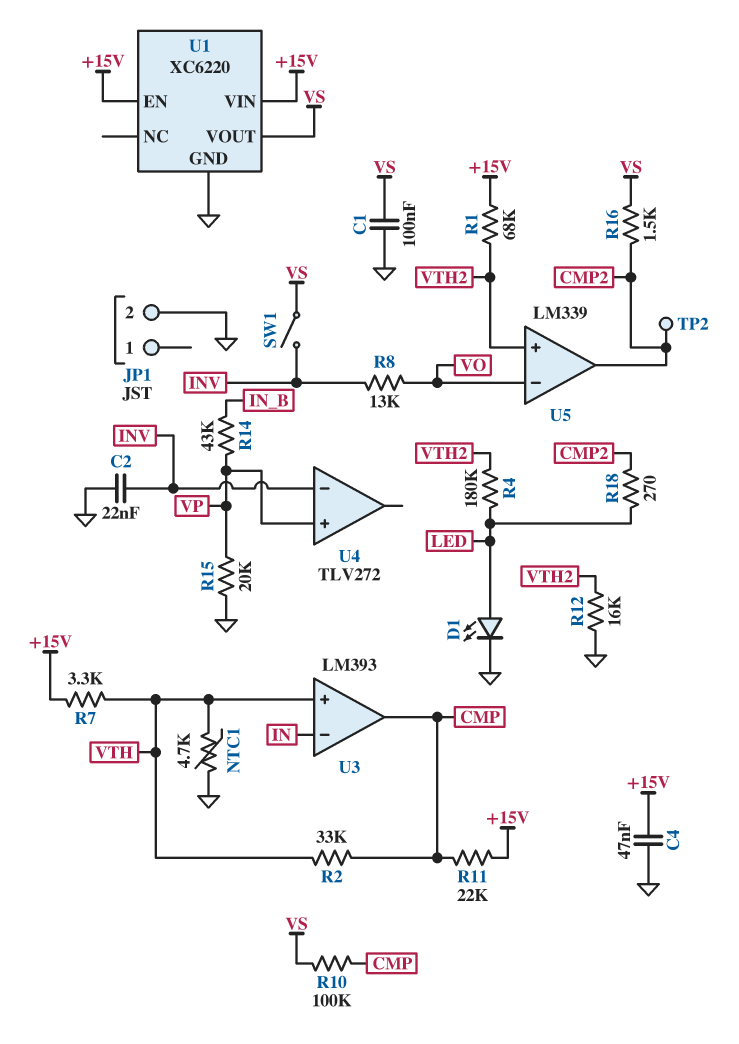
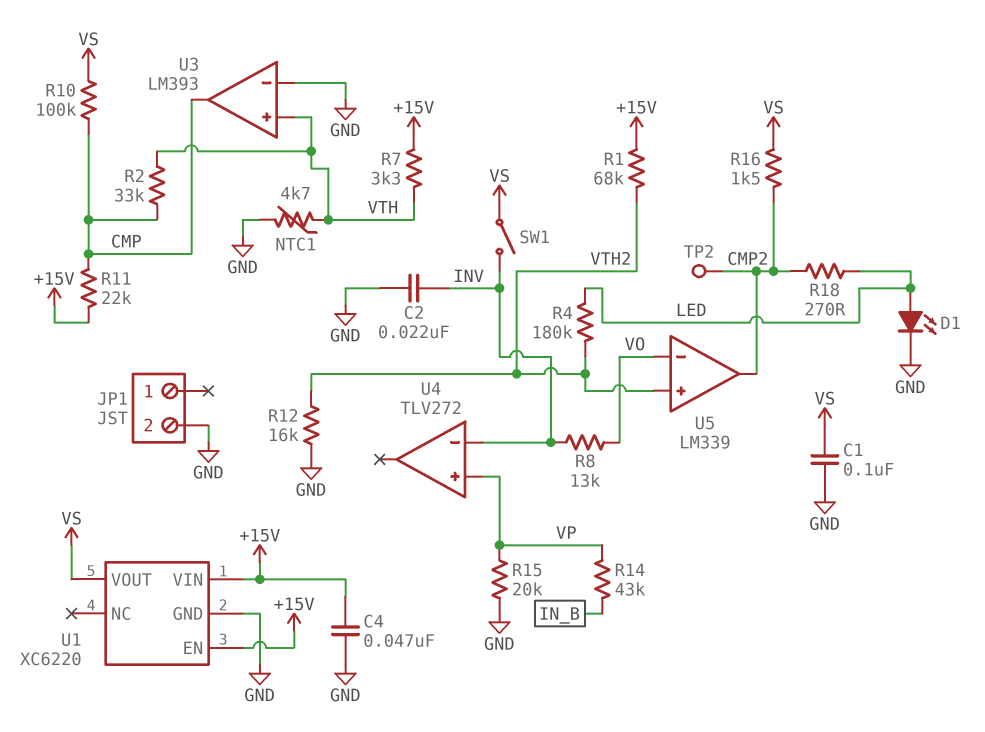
U3 pin in-: IN -> GND

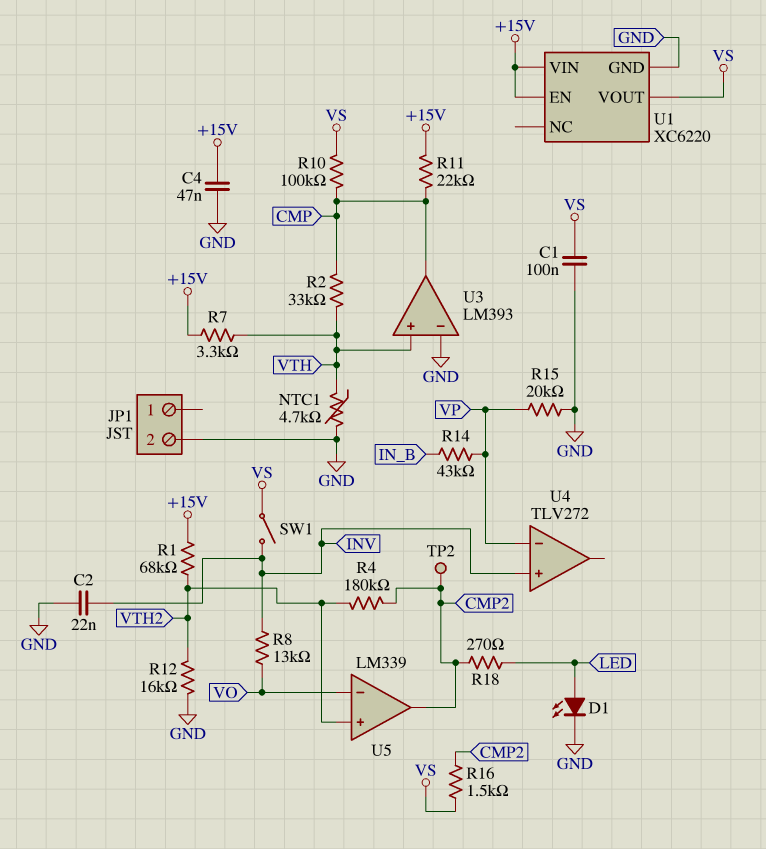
R4: 180k (LED, VTH2) -> 180k (CMP2, VTH2)
U4 pin in+: VP -> INV
U4 pin in-: INV -> VP

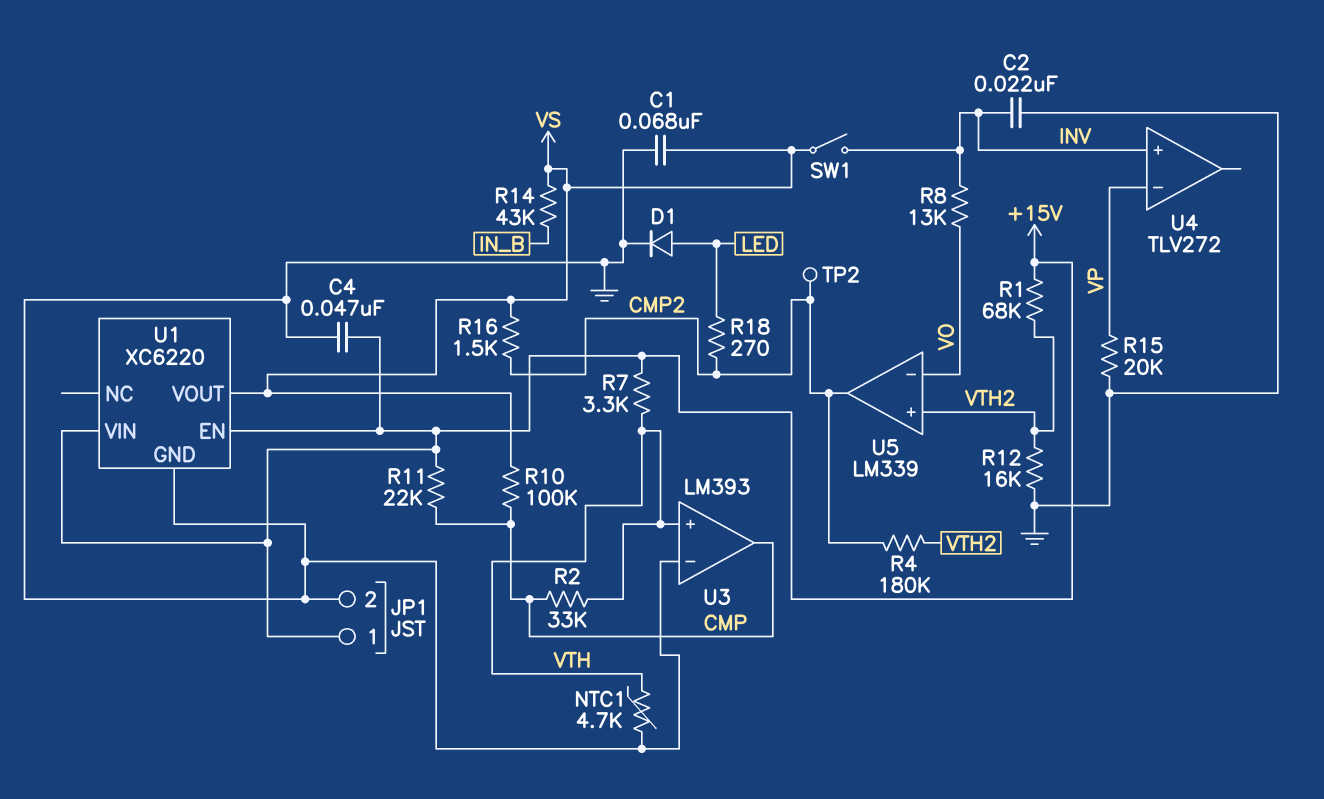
C1: 100nF (GND, VS) -> 68nF (GND, VS)
D1: LED (A LED, K GND) -> diode (A LED, K GND)
JP1 pin 1: none -> +15V
R14: 43k (IN_B, VP) -> 43k (IN_B, VS)

